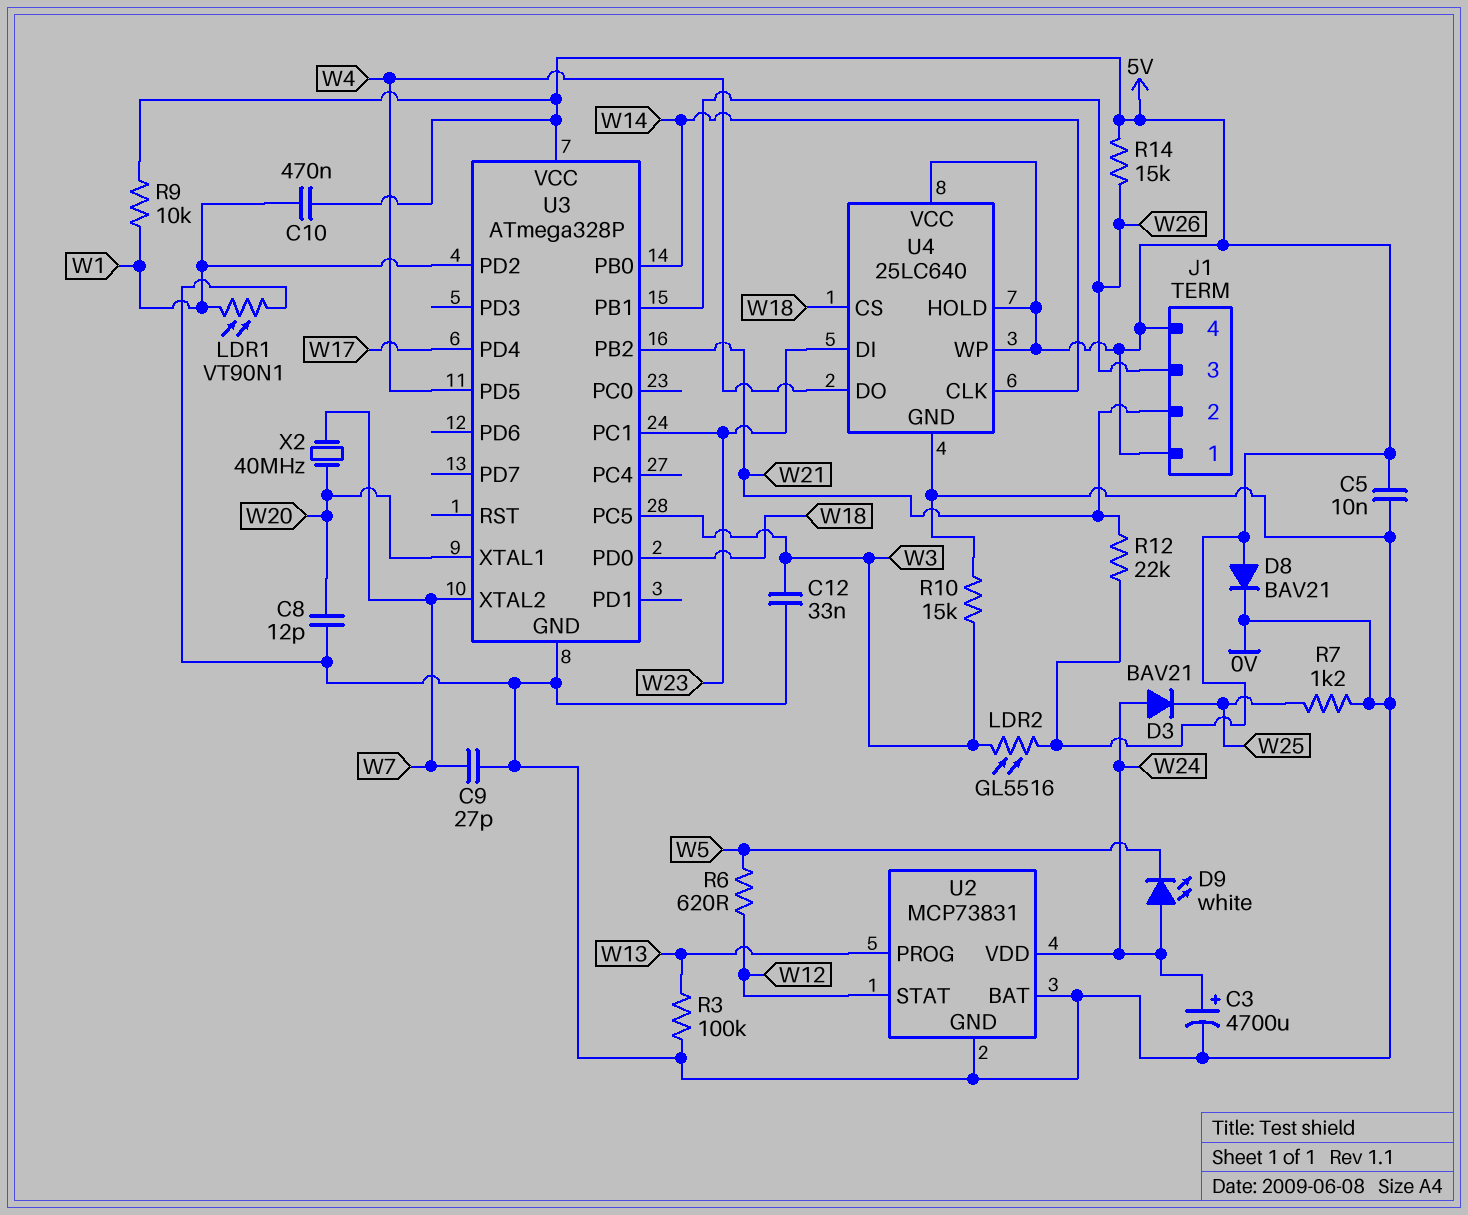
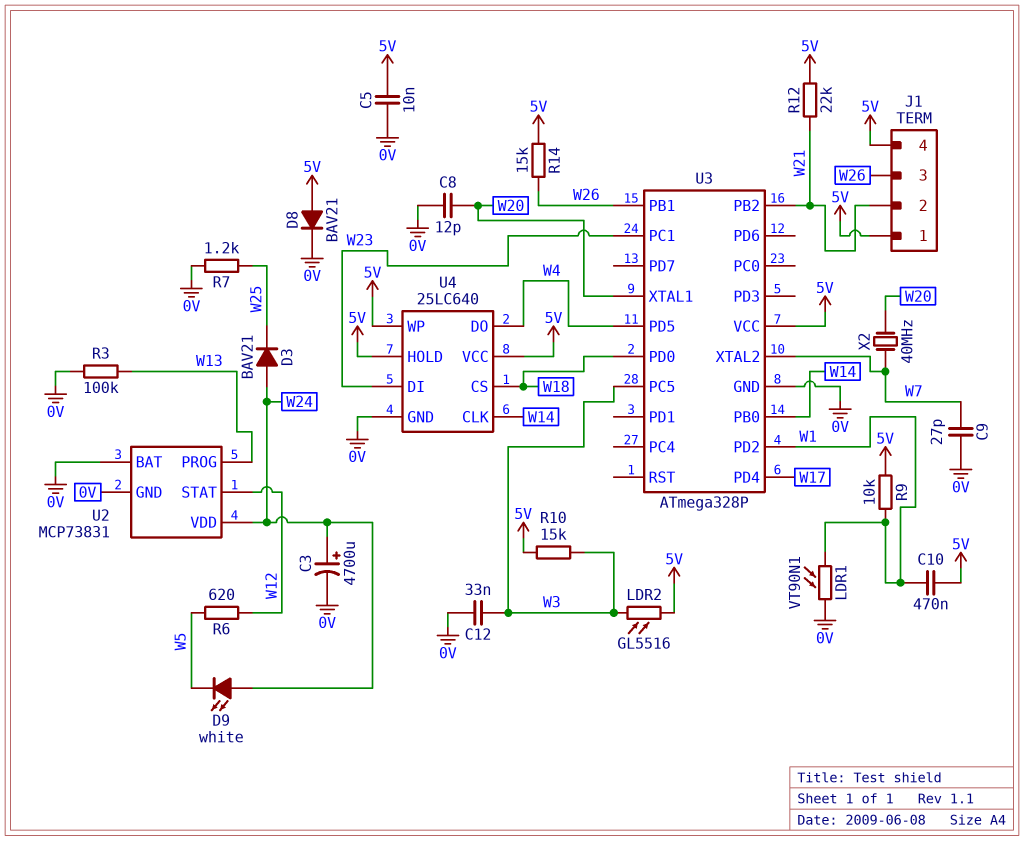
R10: 15k (0V, W3) -> 15k (5V, W3)

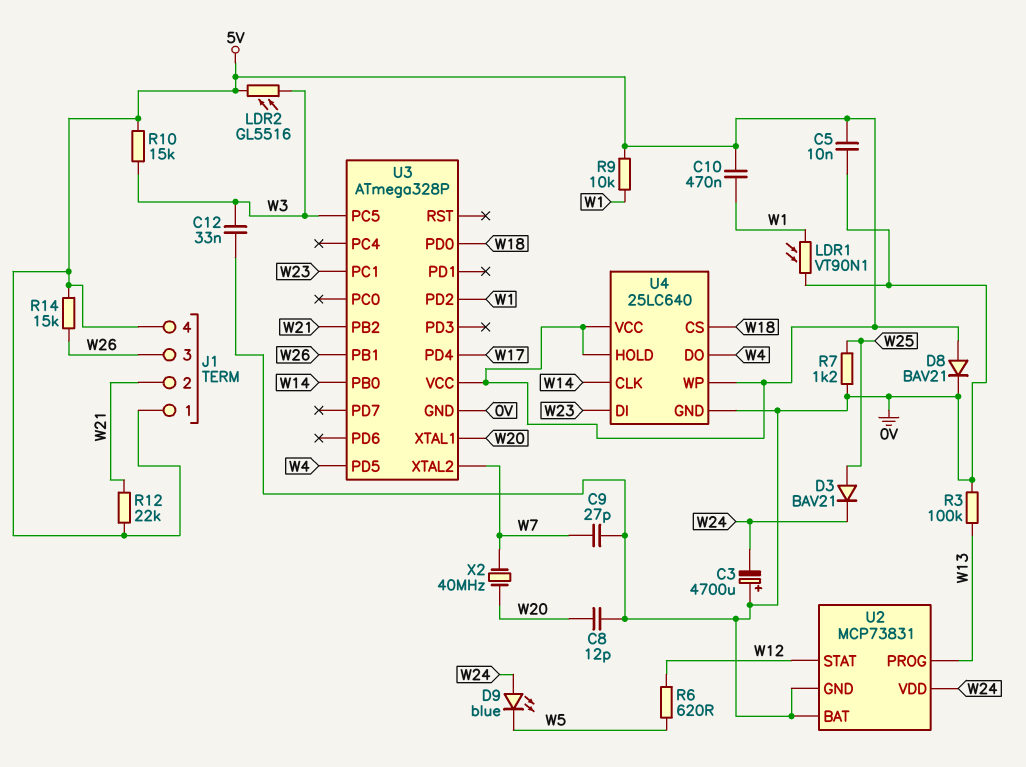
C3: 4700uF (plus W24, minus 0V) -> 4700uF (plus 0V, minus W24)
D3: diode BAV21 (A W24, K W25) -> diode BAV21 (A W25, K W24)
D9: LED white (A W24, K W5) -> LED blue (A W24, K W5)

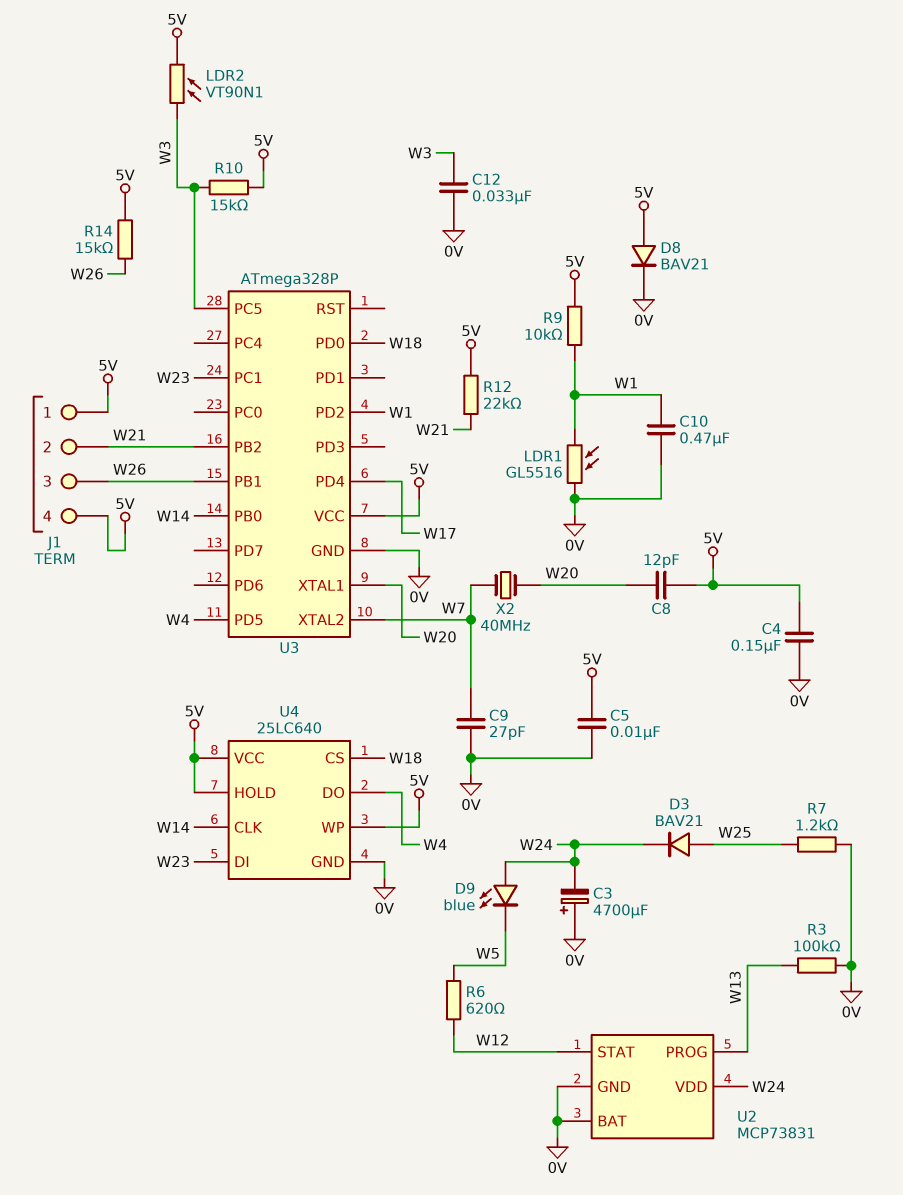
C4: none -> 150nF (0V, 5V)
C8: 12pF (0V, W20) -> 12pF (5V, W20)
C10: 470nF (5V, W1) -> 470nF (0V, W1)
LDR1: VT90N1 (0V, W1) -> GL5516 (0V, W1)
LDR2: GL5516 (5V, W3) -> VT90N1 (5V, W3)

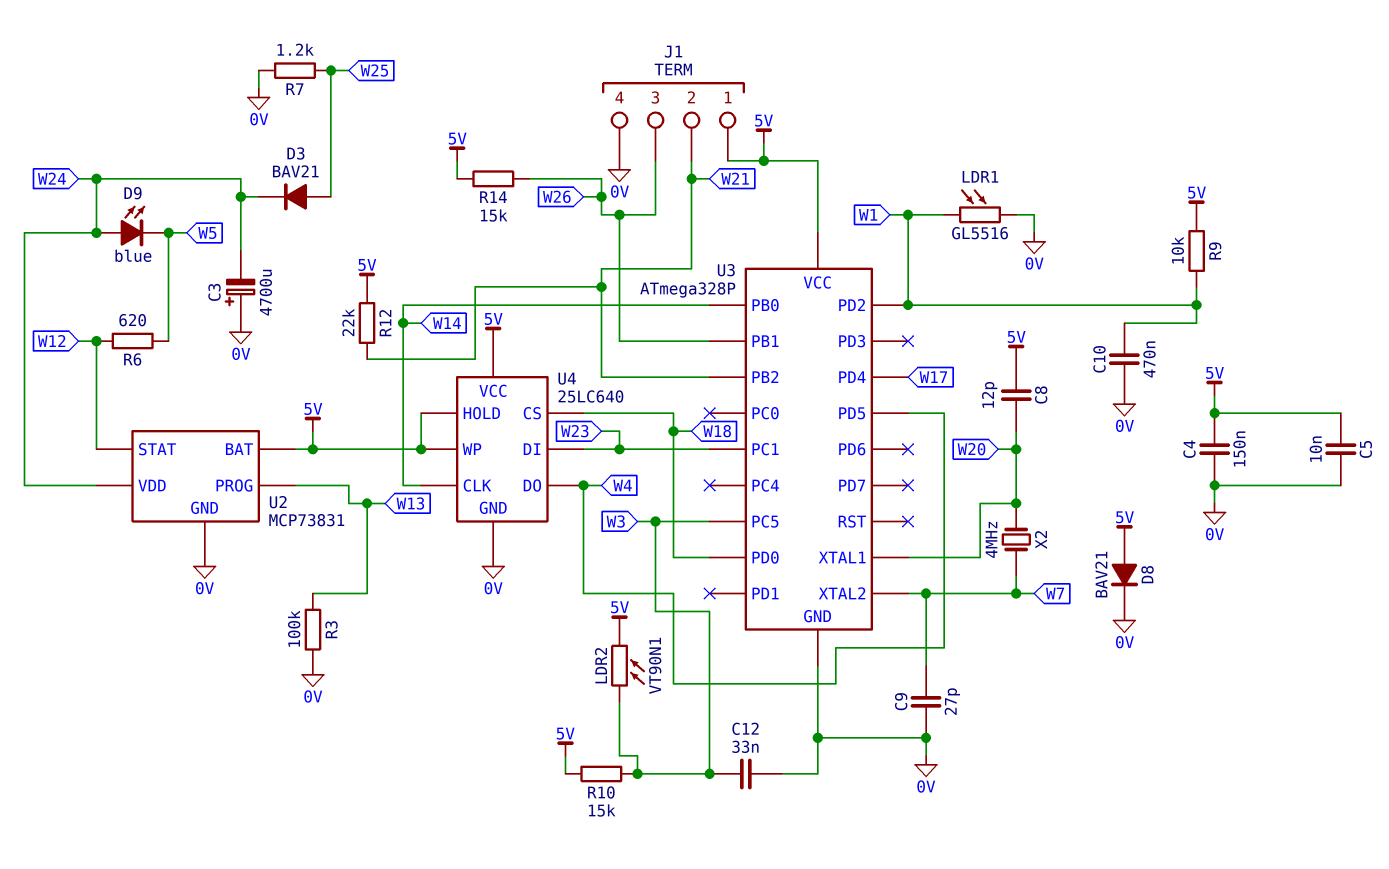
J1 pin 4: 5V -> 0V
U2 pin BAT: 0V -> 5V
X2: 40MHz (W7, W20) -> 4MHz (W7, W20)

